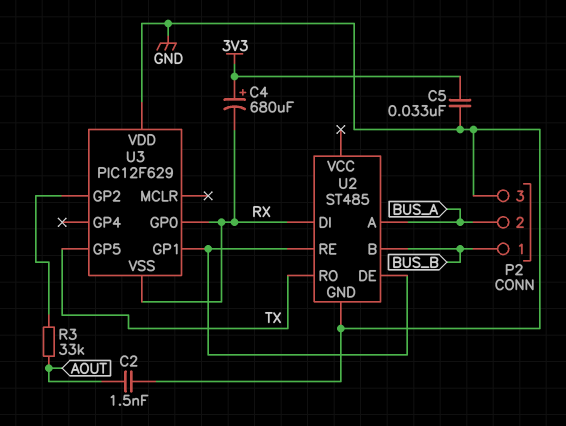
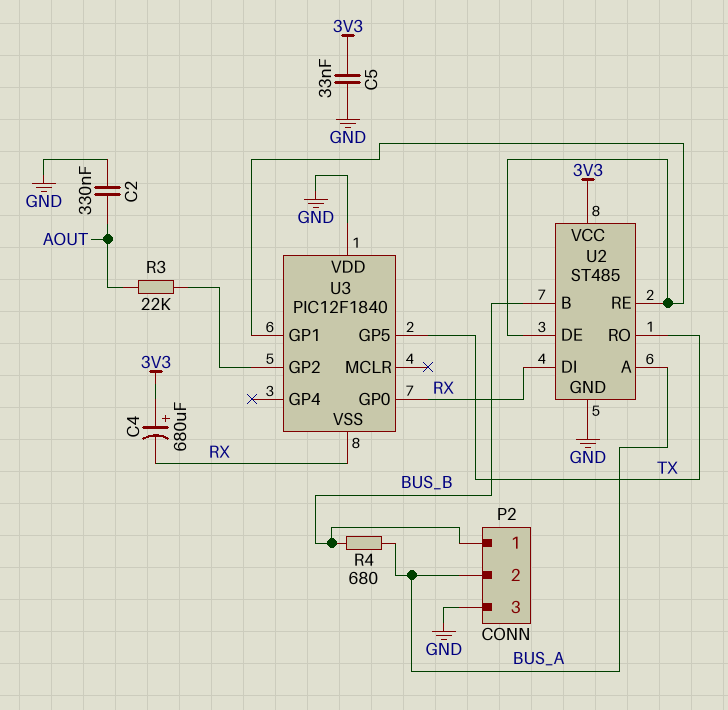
C2: 1.5nF (AOUT, GND) -> 330nF (AOUT, GND)
R3: 33k (AOUT, U3/GP2) -> 22k (AOUT, U3/GP2)
R4: none -> 680 (BUS_A, BUS_B)
U2 pin VCC: none -> 3V3
U3: PIC12F629 -> PIC12F1840

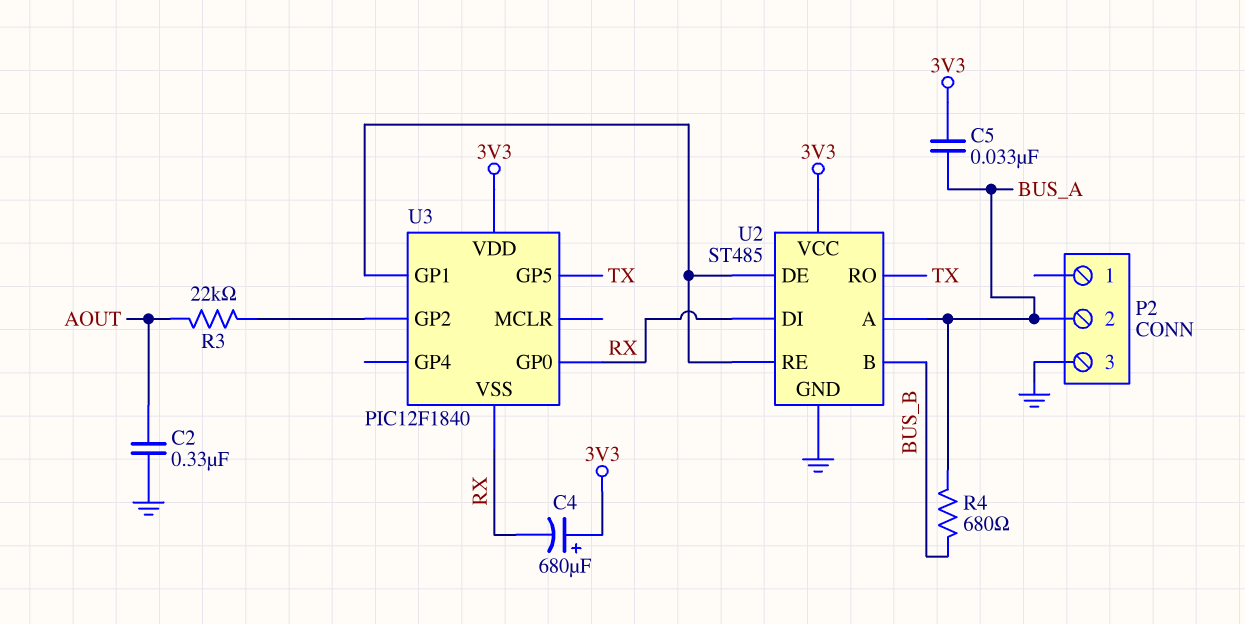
C5: 33nF (3V3, GND) -> 33nF (3V3, BUS_A)
P2 pin 1: BUS_B -> none
U3 pin VDD: GND -> 3V3

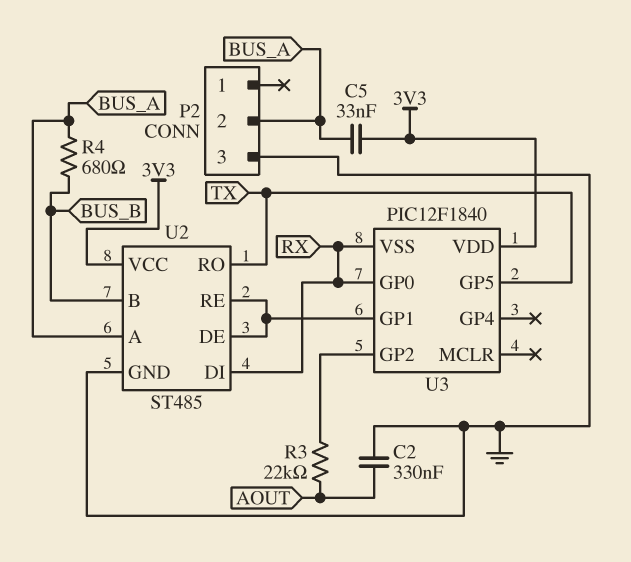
C4: 680uF (plus 3V3, minus RX) -> none

